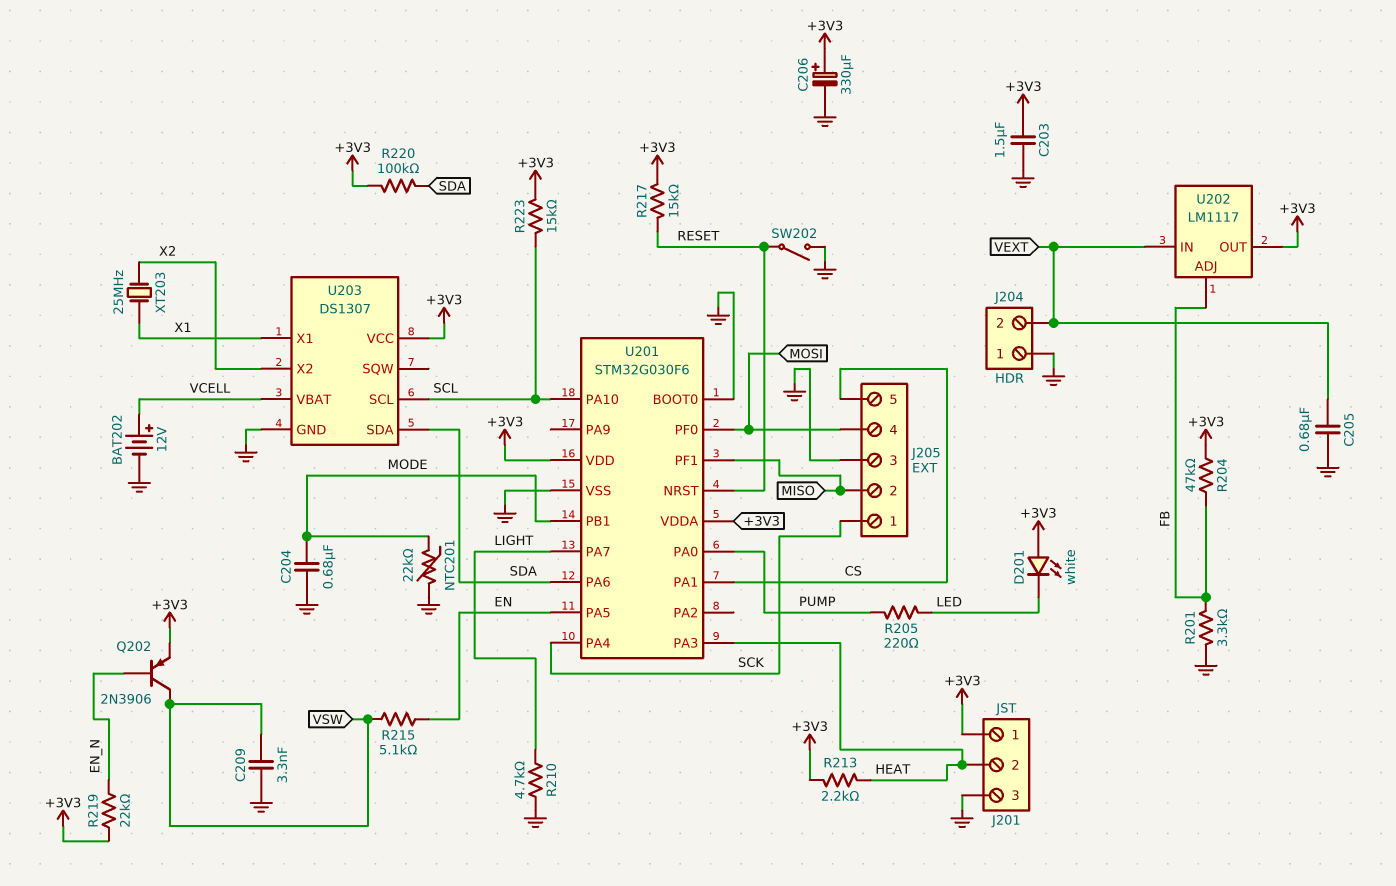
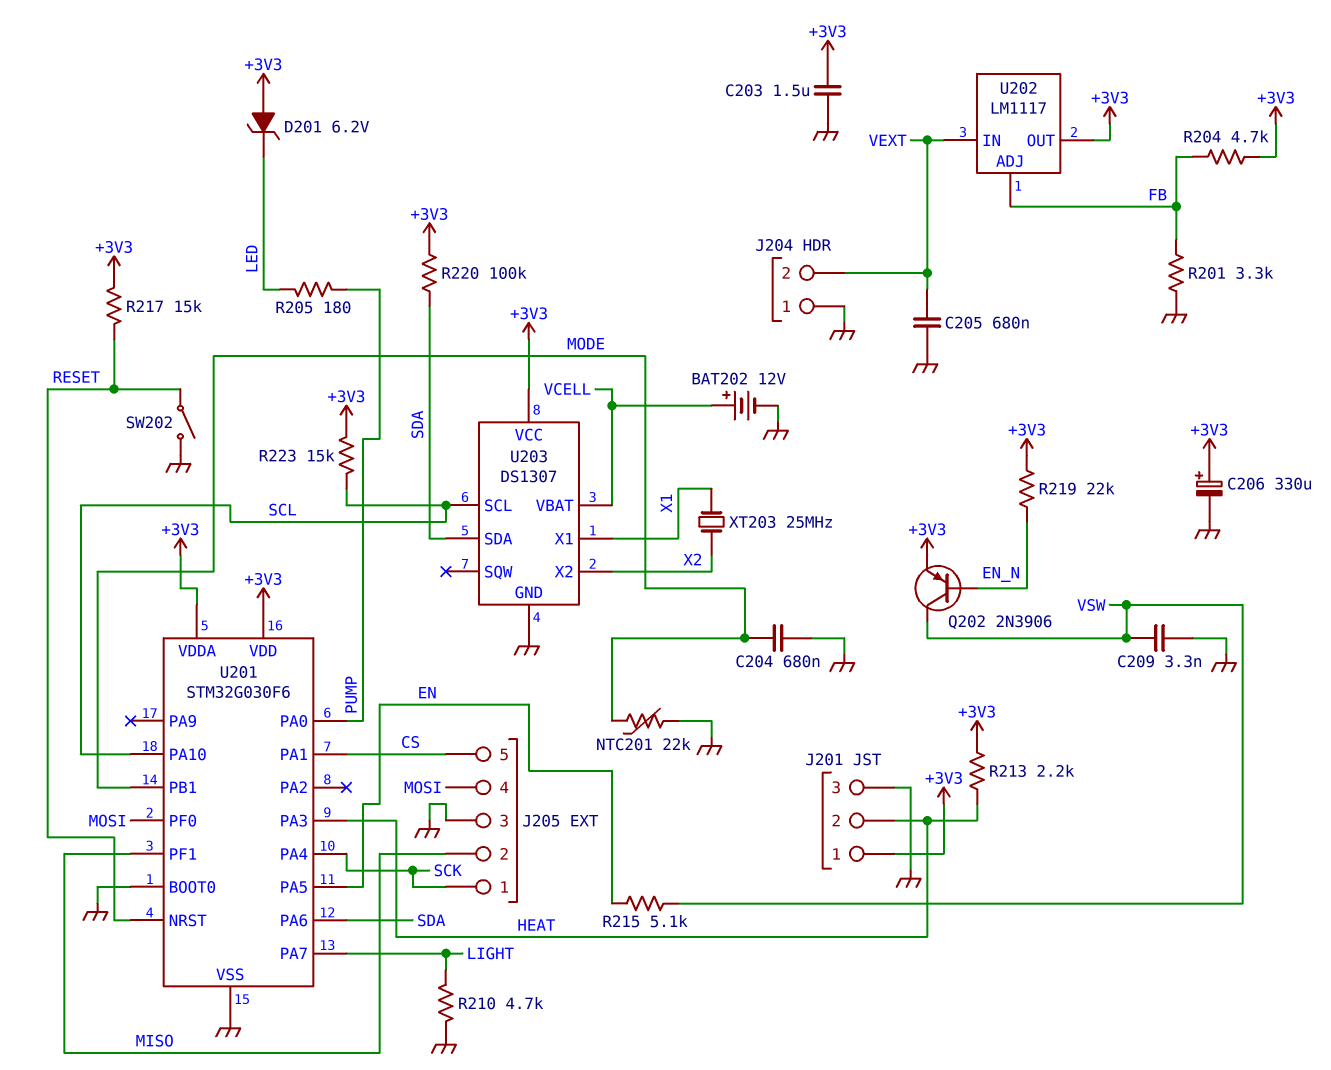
D201: LED white (A +3V3, K LED) -> zener 6.2V (A +3V3, K LED)
R204: 47k (+3V3, FB) -> 4.7k (+3V3, FB)
R205: 220 (LED, PUMP) -> 180 (LED, PUMP)

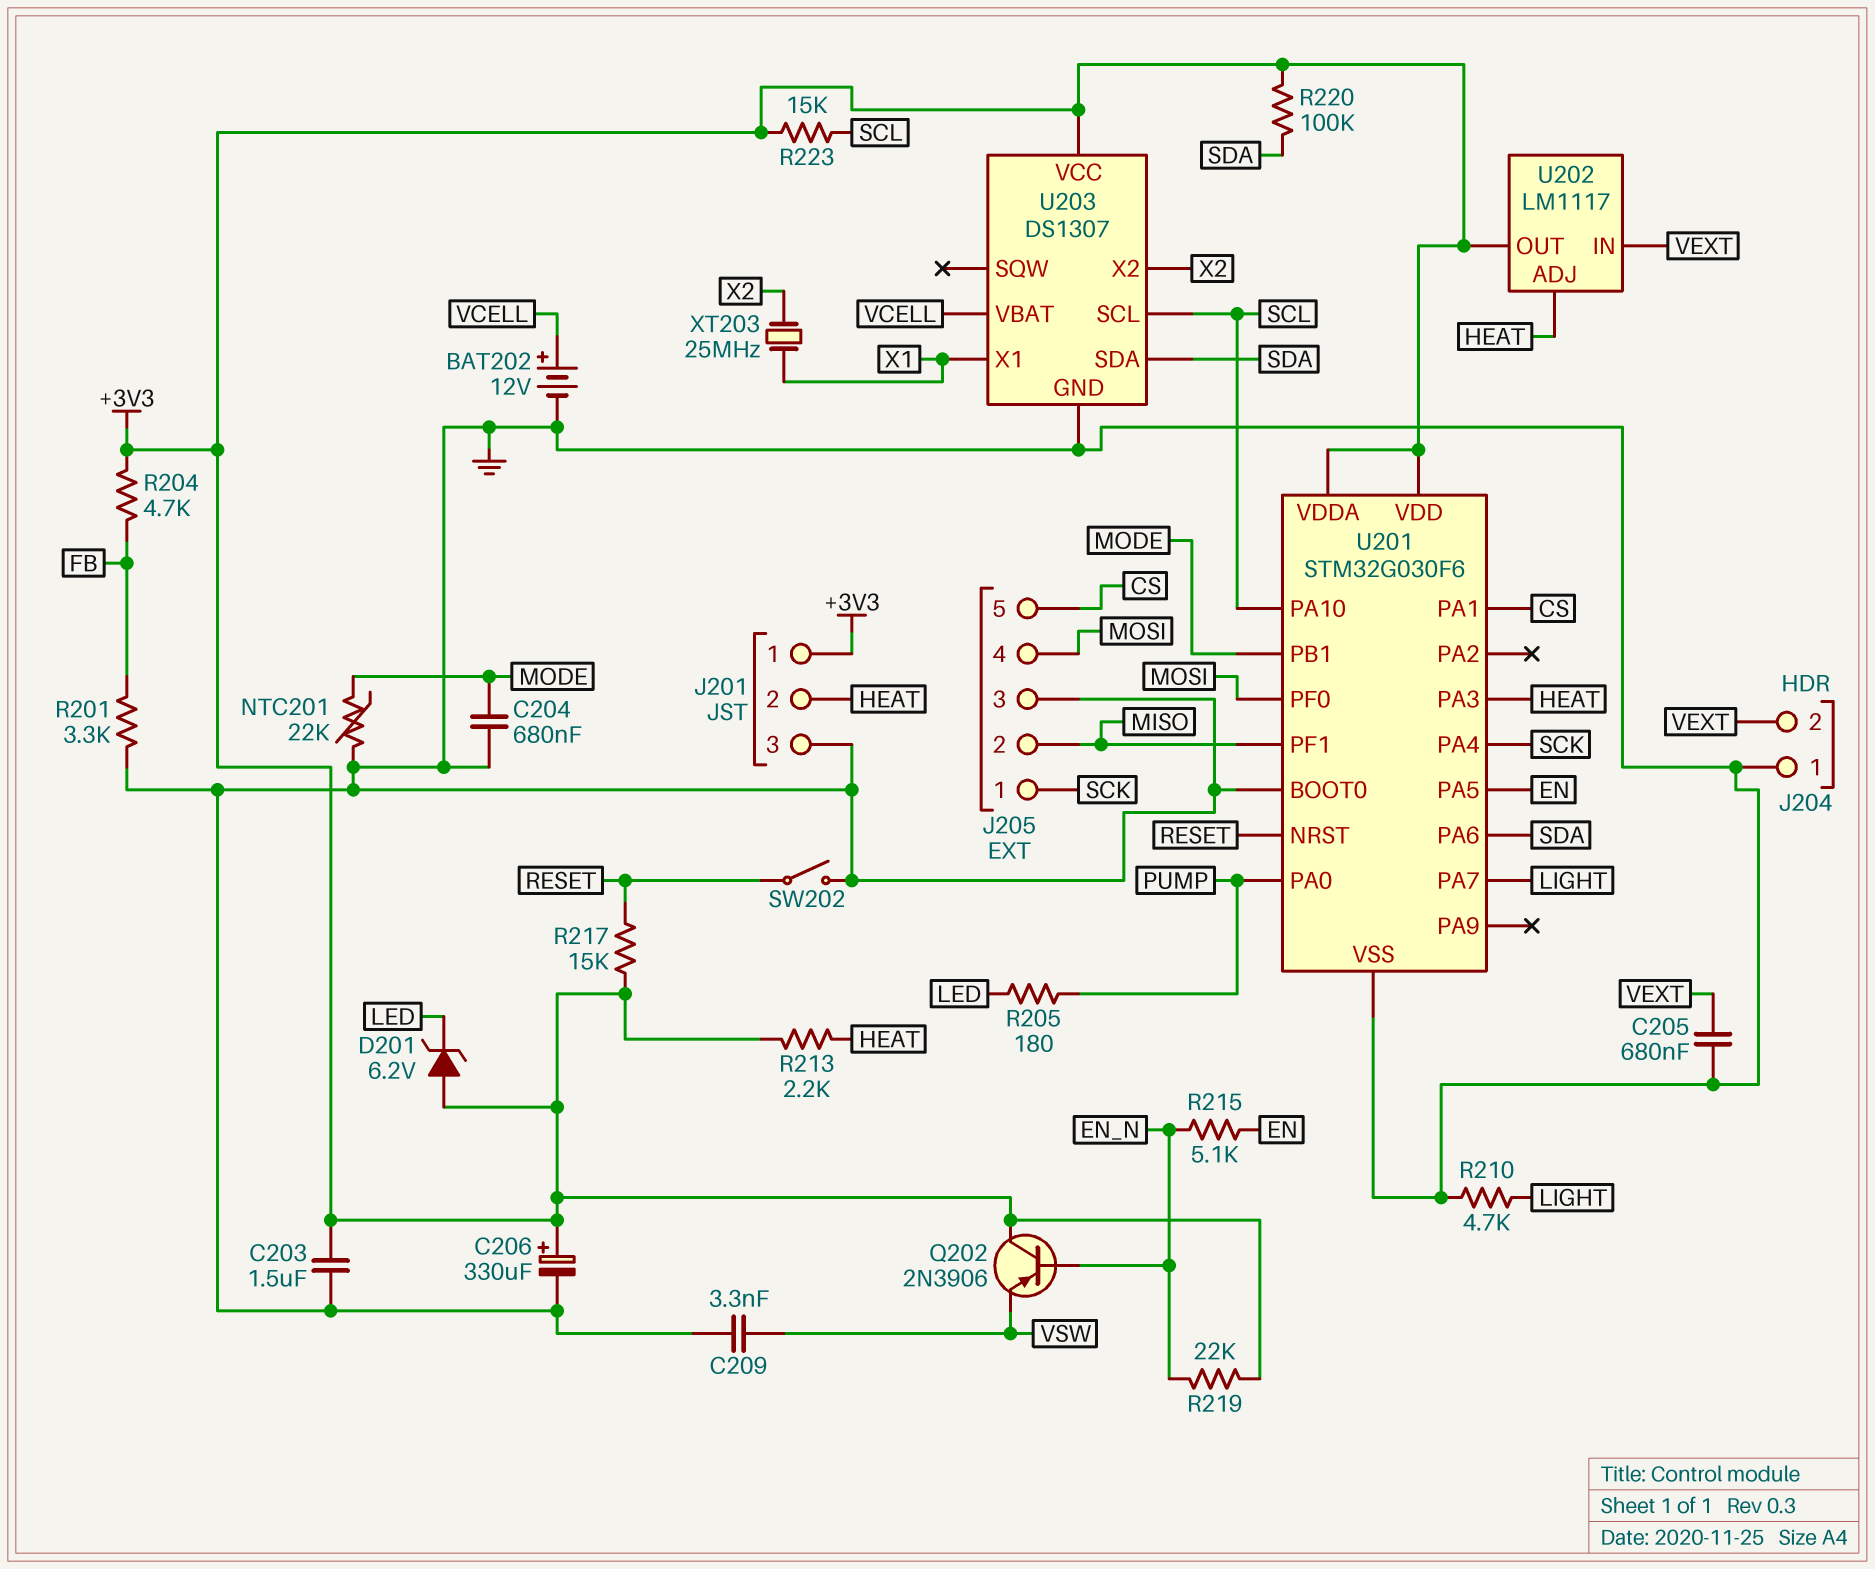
Q202: PNP 2N3906 (B EN_N, C VSW, E +3V3) -> PNP 2N3906 (B EN_N, C +3V3, E VSW)
R215: 5.1k (EN, VSW) -> 5.1k (EN, EN_N)
U202 pin ADJ: FB -> HEAT

